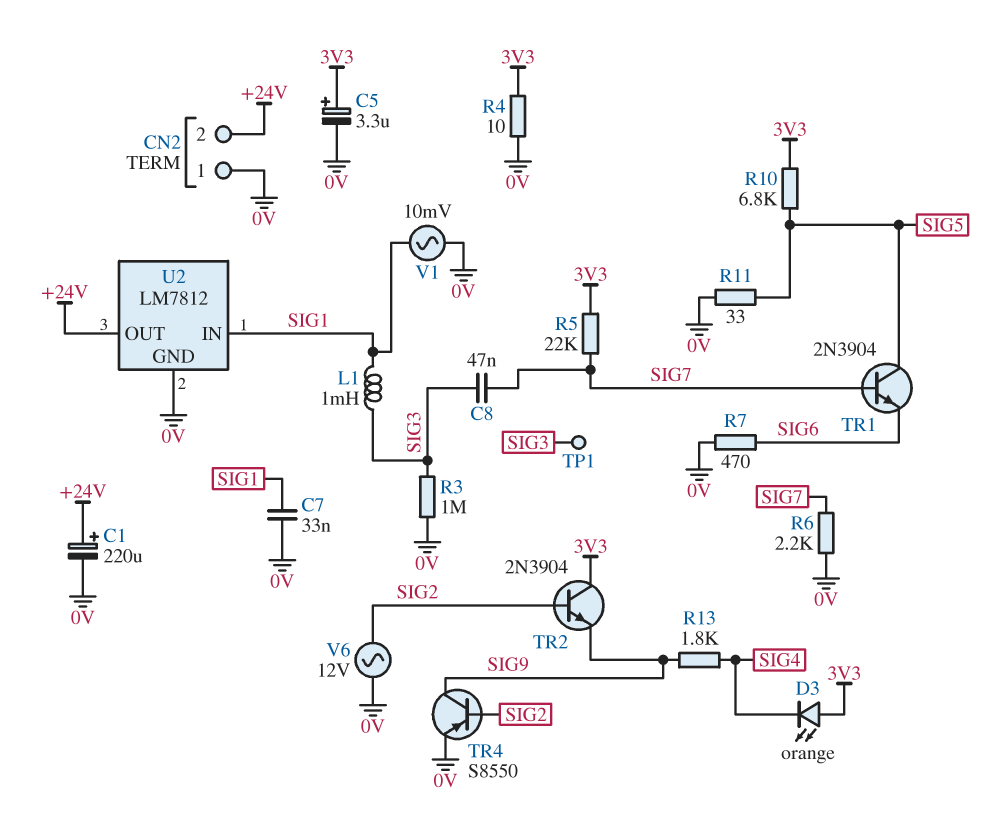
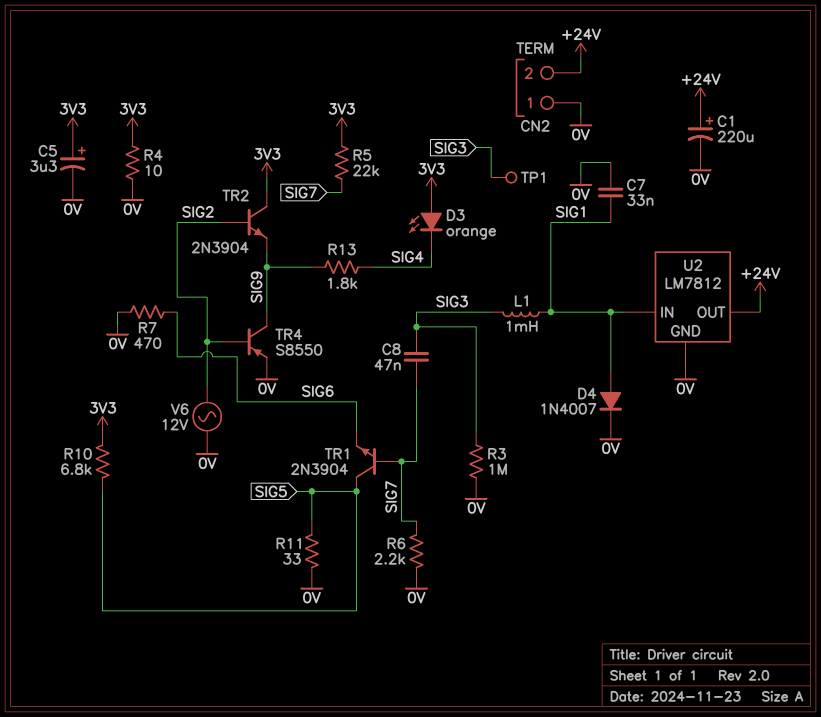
D4: none -> diode 1N4007 (A SIG1, K 0V)
V1: AC 10mV (0V, SIG1) -> none

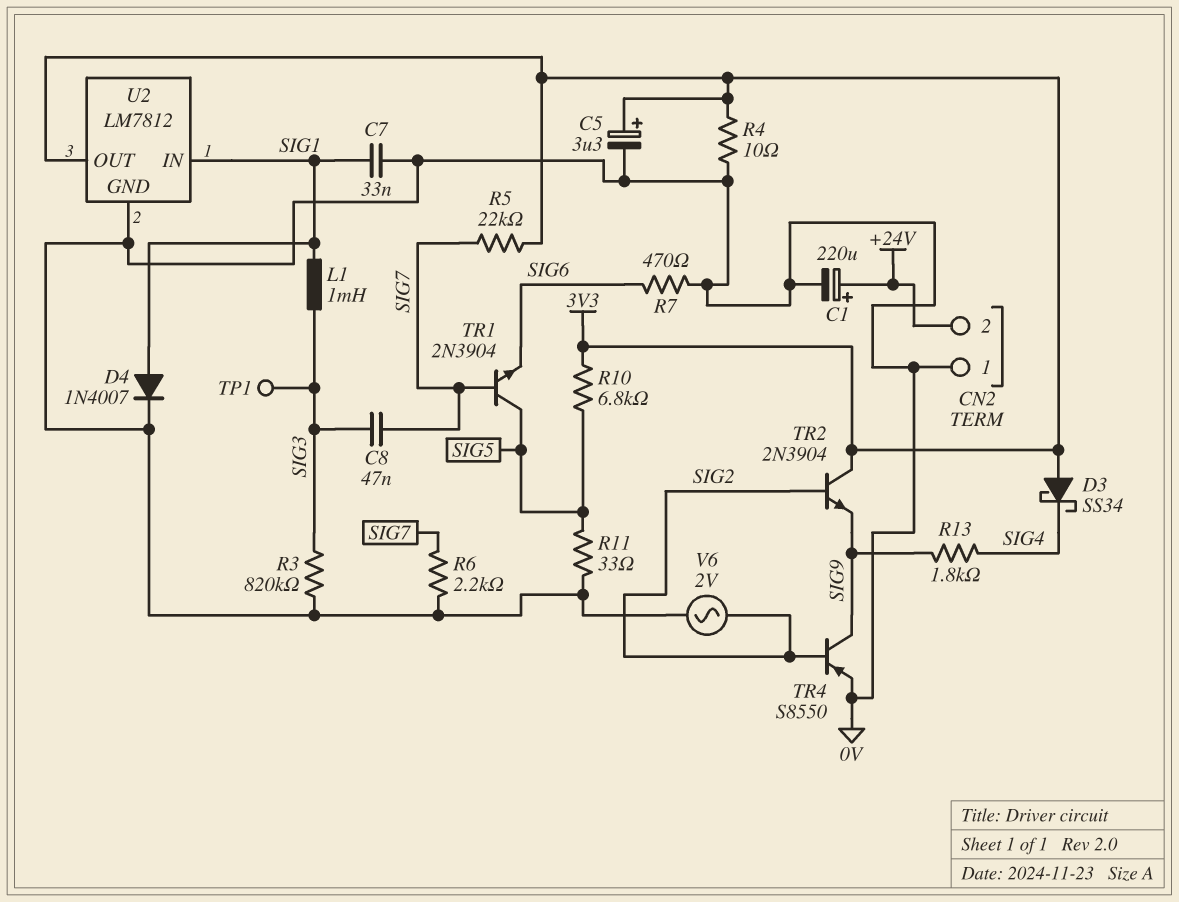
D3: LED orange (A 3V3, K SIG4) -> schottky SS34 (A 3V3, K SIG4)
R3: 1M (0V, SIG3) -> 820k (0V, SIG3)
U2 pin OUT: +24V -> 3V3
V6: AC 12V (0V, SIG2) -> AC 2V (0V, SIG2)

